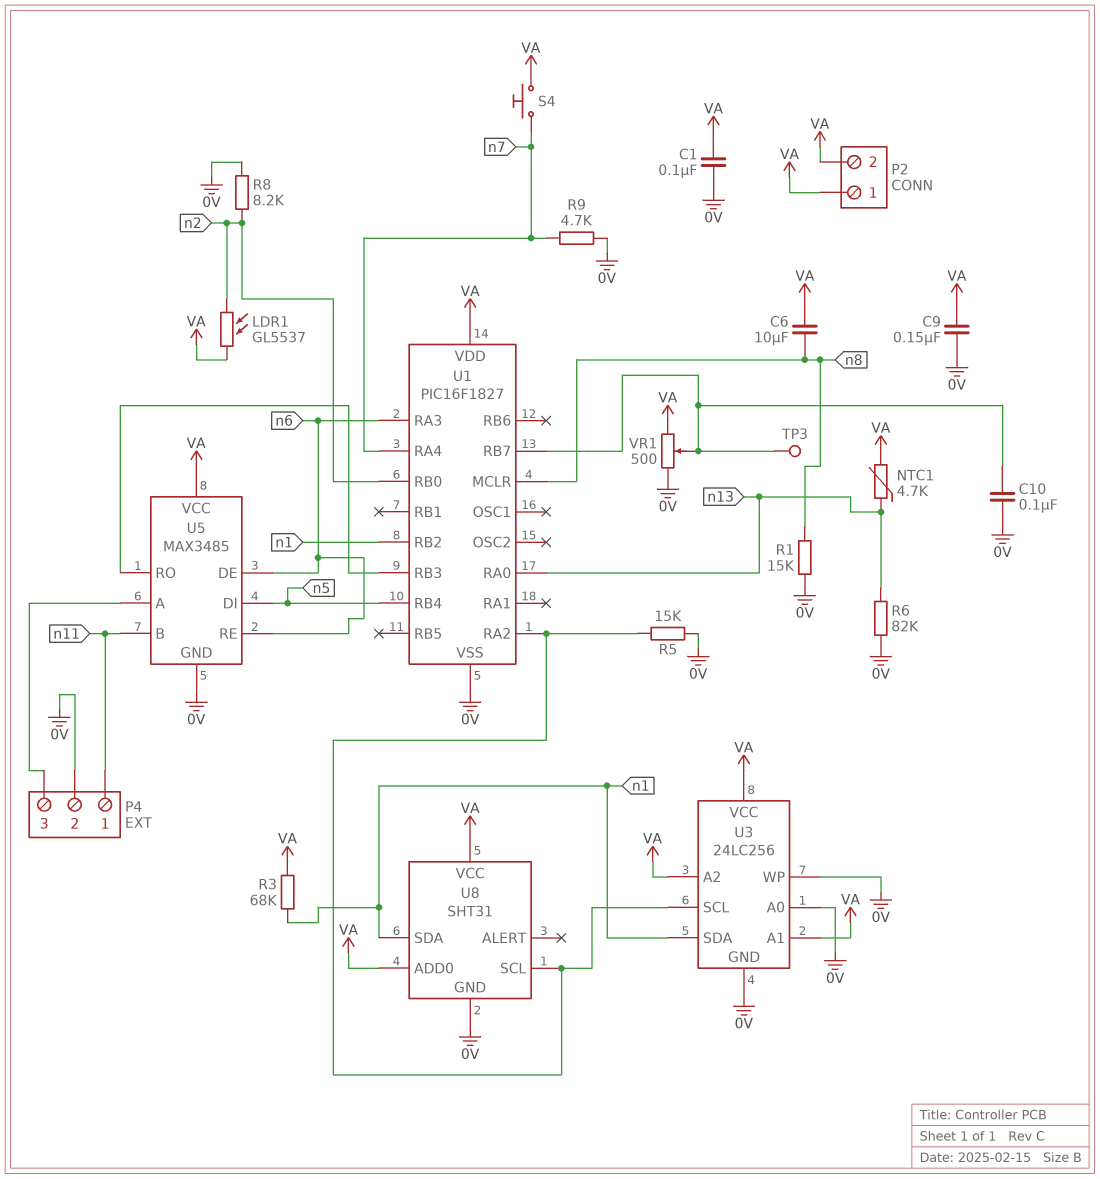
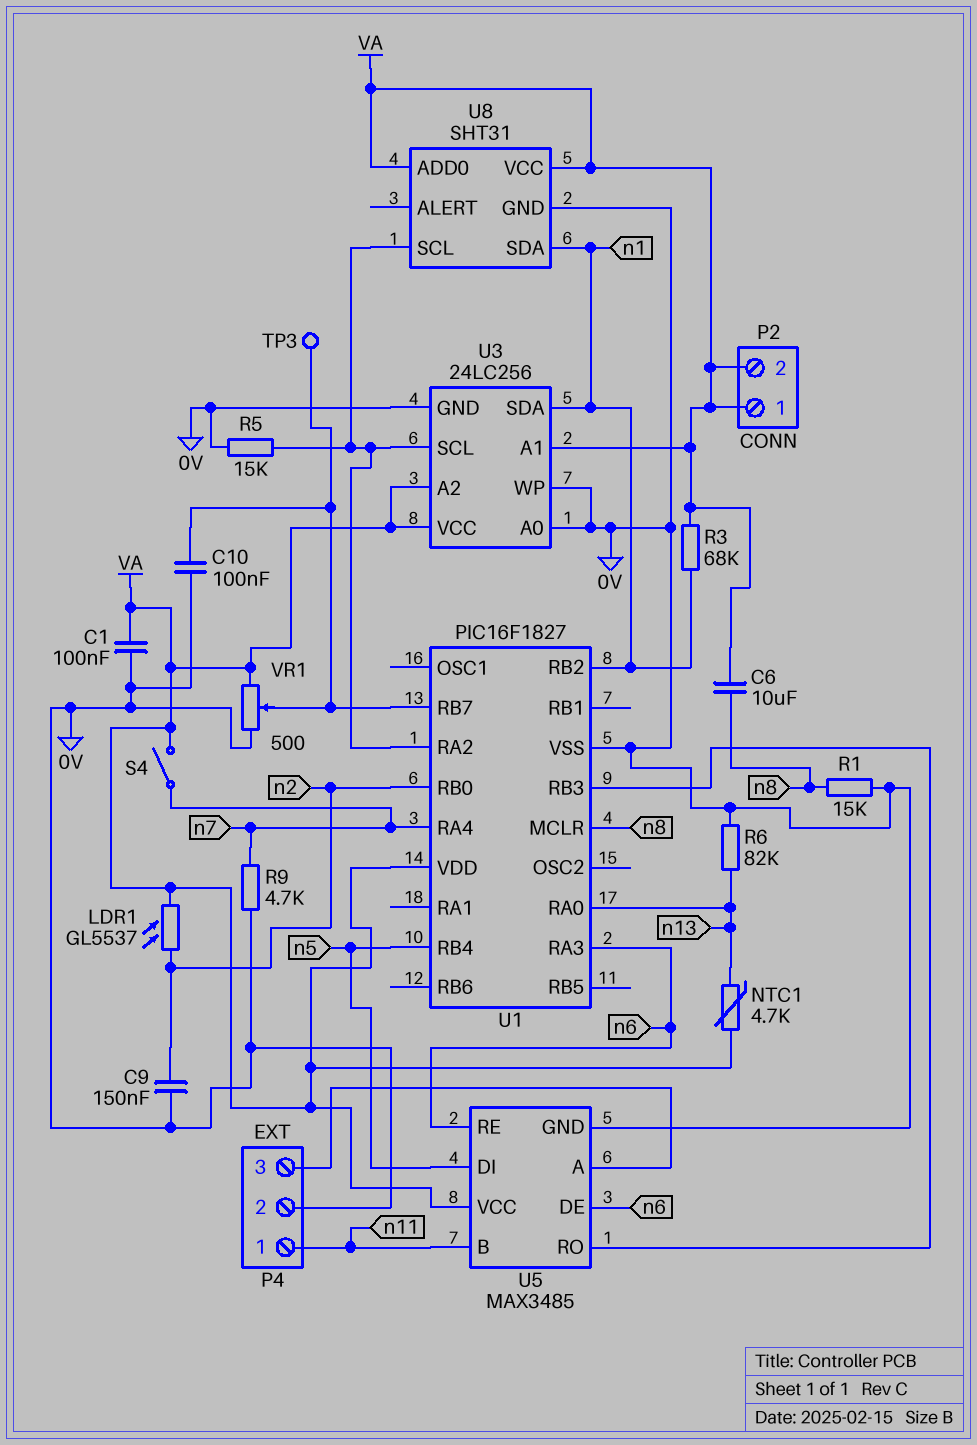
C9: 150nF (0V, VA) -> 150nF (0V, n2)
R8: 8.2k (0V, n2) -> none
S4: button (VA, n7) -> switch (VA, n7)

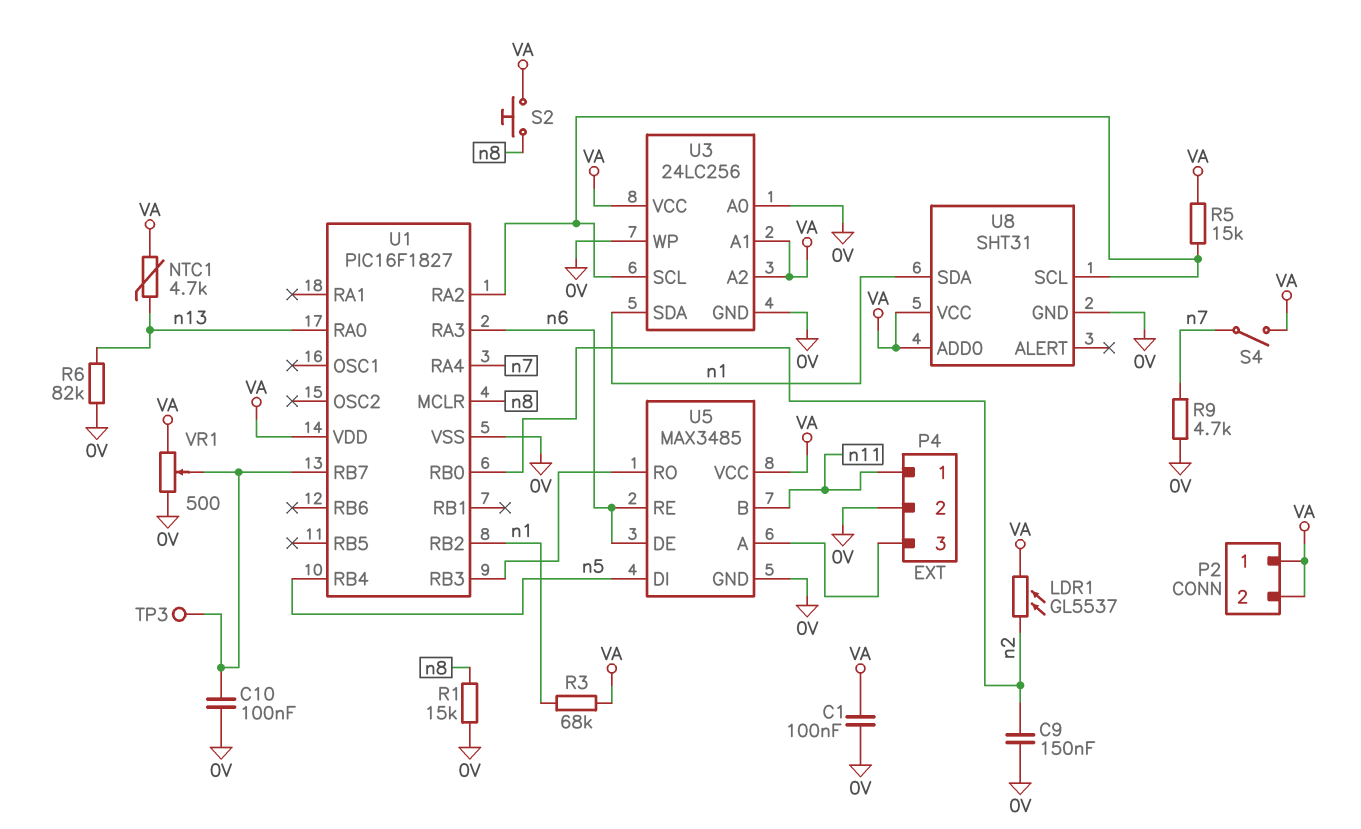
C6: 10uF (VA, n8) -> none
R5: 15k (0V, U1/RA2) -> 15k (U1/RA2, VA)
S2: none -> button (VA, n8)

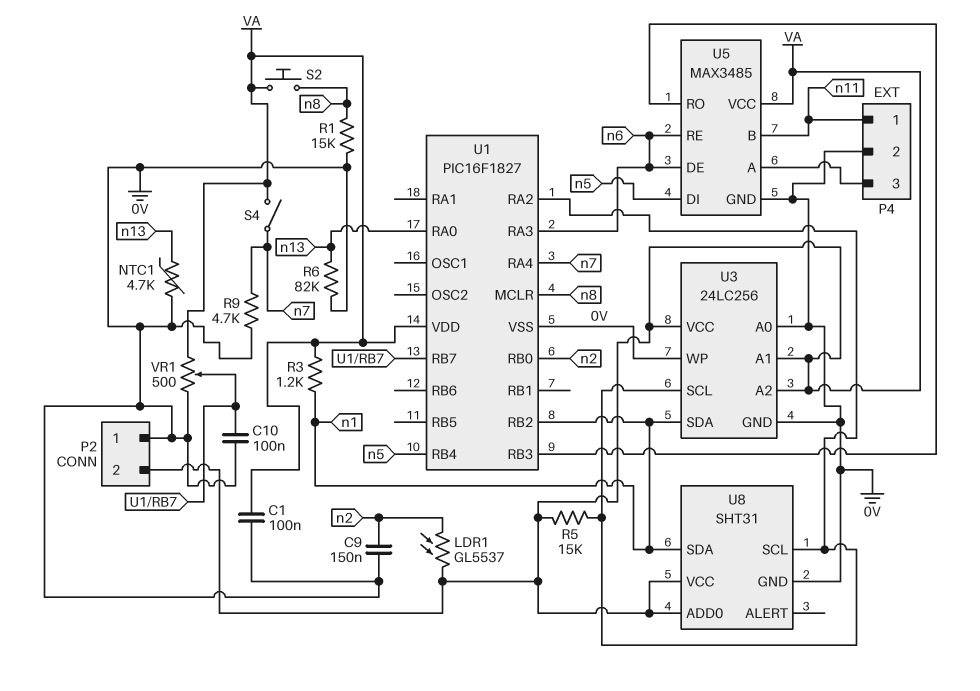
NTC1: 4.7k (VA, n13) -> 4.7k (0V, n13)
P2 pin 1: VA -> 0V
R3: 68k (VA, n1) -> 1.2k (VA, n1)
TP3: test point (U1/RB7) -> none

